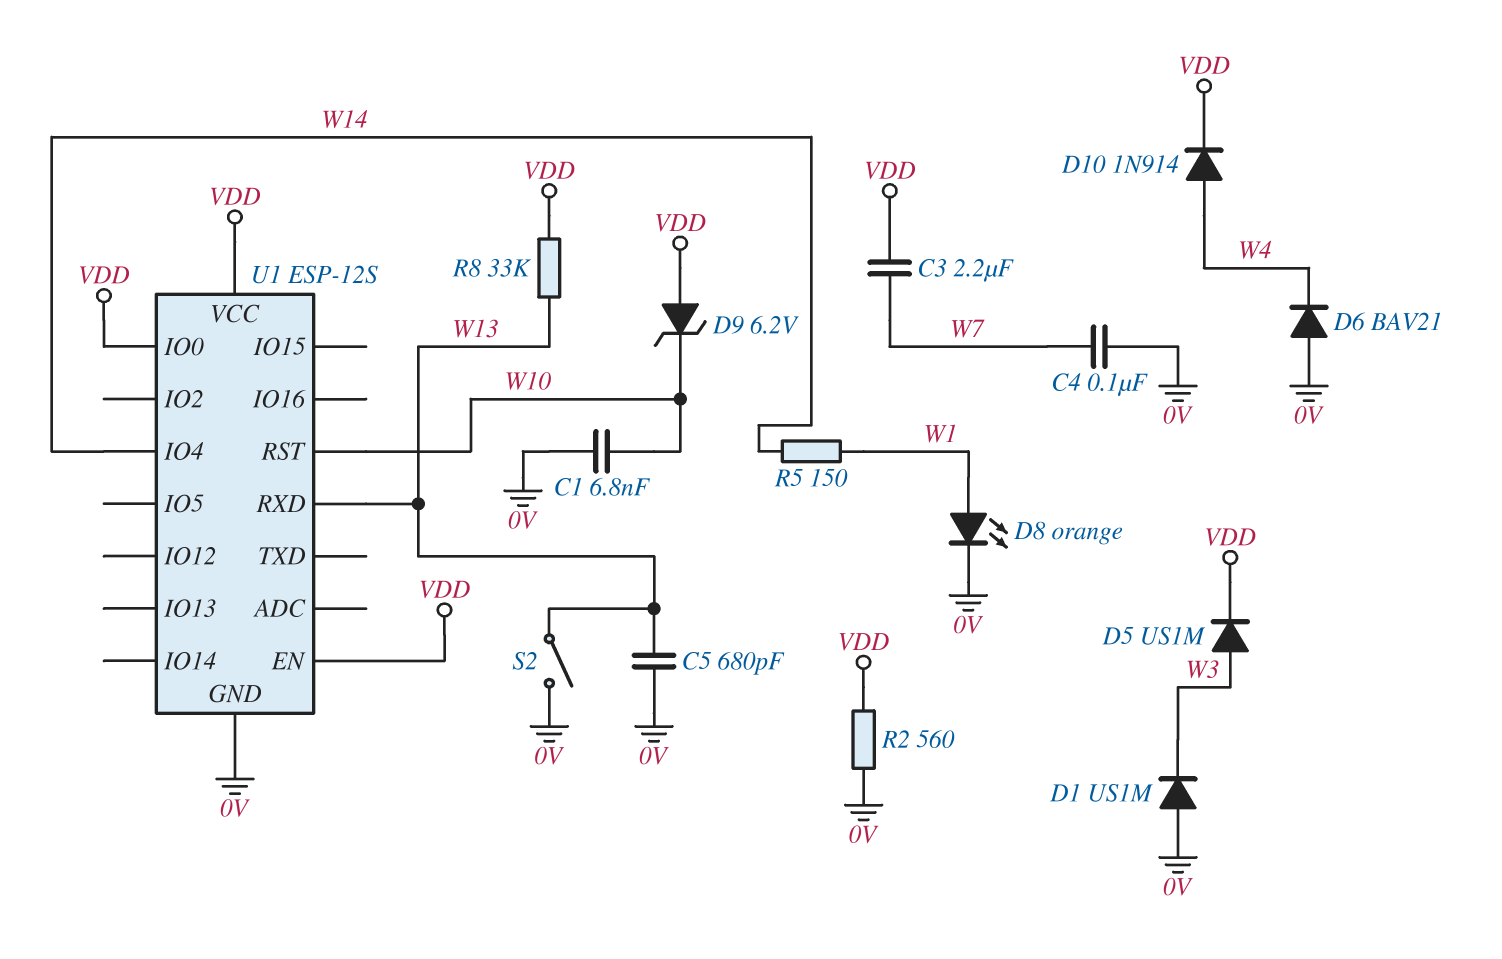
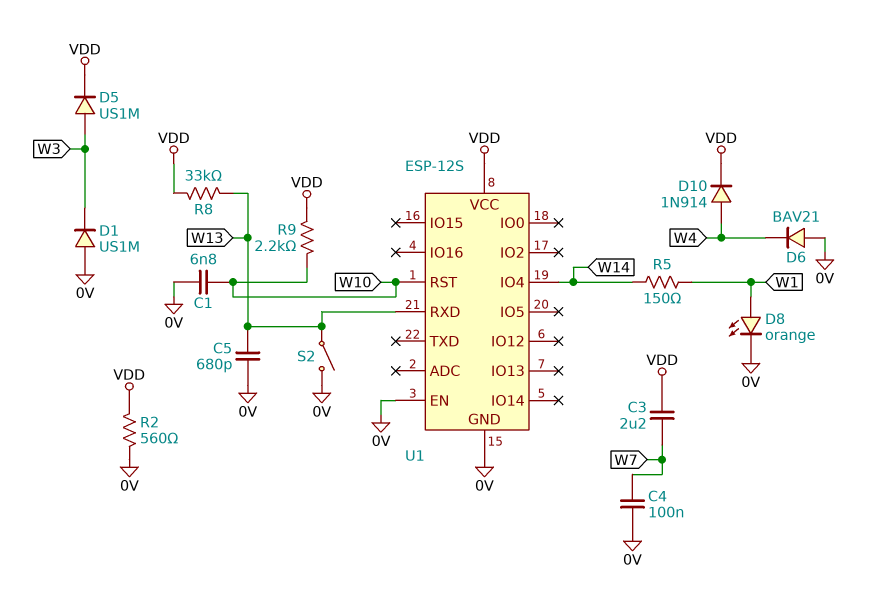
D9: zener 6.2V (A VDD, K W10) -> none
R9: none -> 2.2k (VDD, W10)
U1 pin EN: VDD -> 0V
U1 pin IO0: VDD -> none

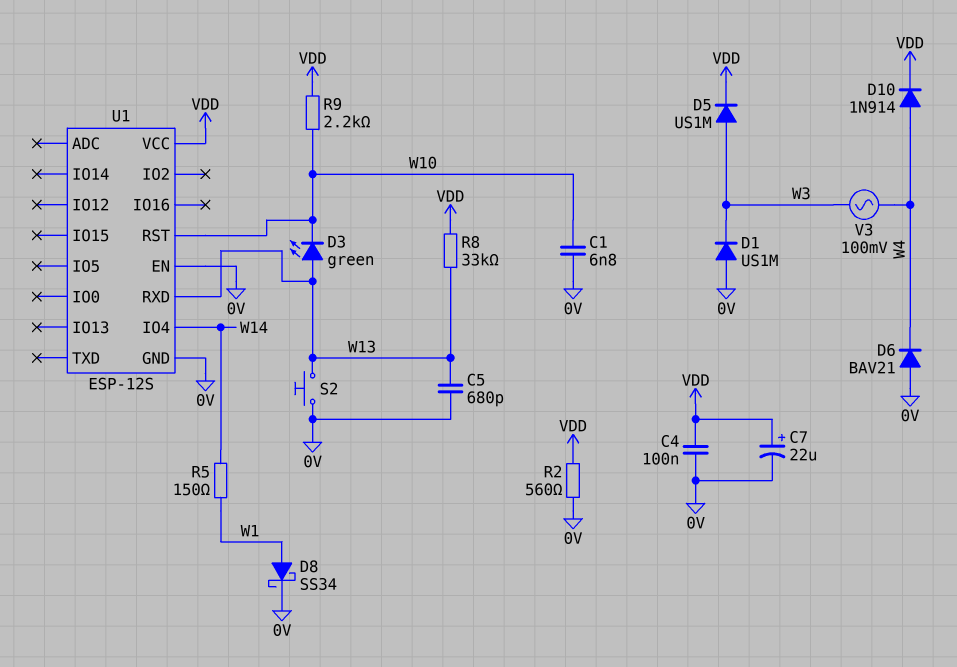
C3: 2.2uF (VDD, W7) -> none
C4: 100nF (0V, W7) -> 100nF (0V, VDD)
C7: none -> 22uF (plus VDD, minus 0V)
D3: none -> LED green (A W13, K W10)
D8: LED orange (A W1, K 0V) -> schottky SS34 (A W1, K 0V)
S2: switch (0V, W13) -> button (0V, W13)
V3: none -> AC 100mV (W3, W4)

